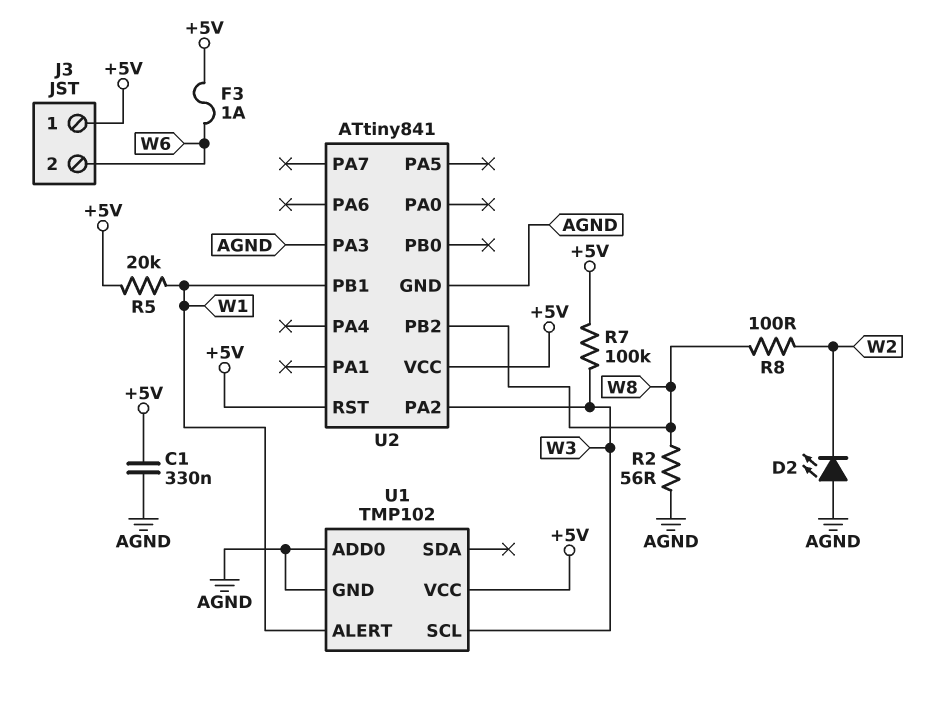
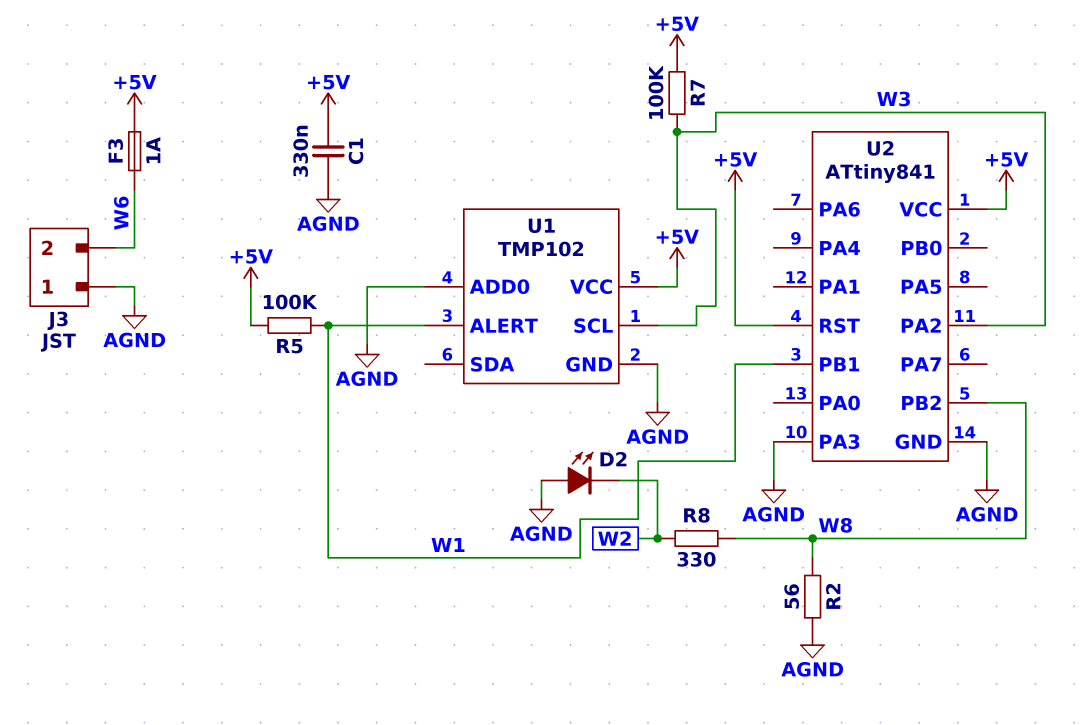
J3 pin 1: +5V -> AGND
R5: 20k (+5V, W1) -> 100k (+5V, W1)
R8: 100 (W2, W8) -> 330 (W2, W8)

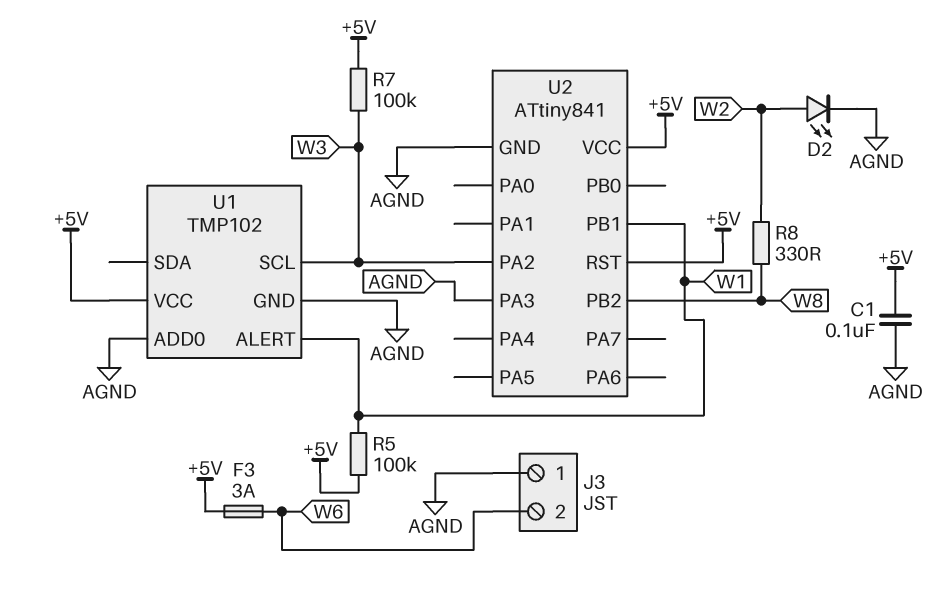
C1: 330nF (+5V, AGND) -> 100nF (+5V, AGND)
D2: LED (A AGND, K W2) -> LED (A W2, K AGND)
F3: 1A (+5V, W6) -> 3A (+5V, W6)
R2: 56 (AGND, W8) -> none

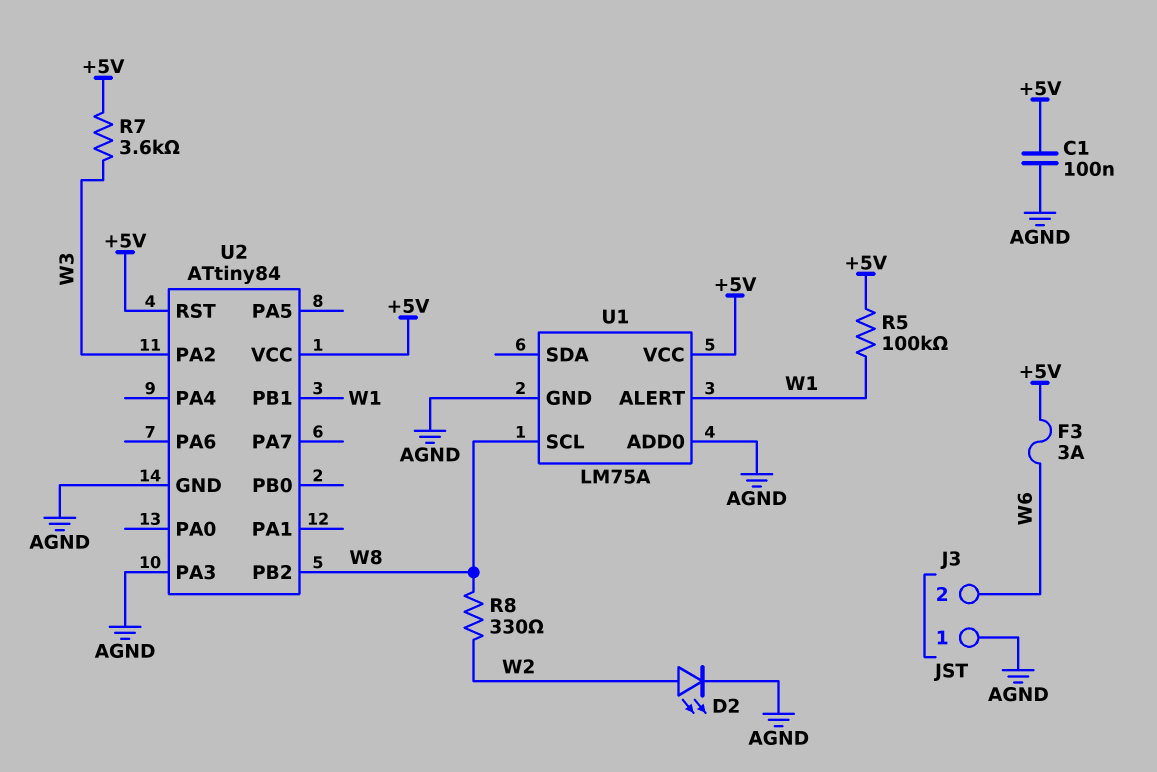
R7: 100k (+5V, W3) -> 3.6k (+5V, W3)
U1: TMP102 -> LM75A
U1 pin SCL: W3 -> W8
U2: ATtiny841 -> ATtiny84

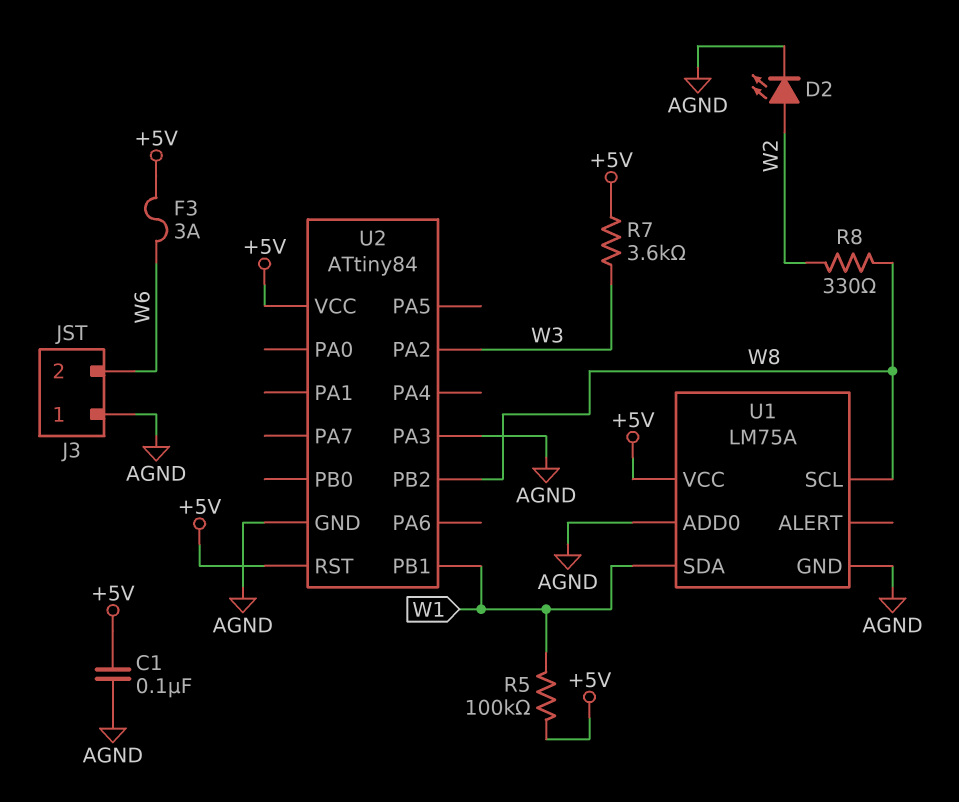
U1 pin ALERT: W1 -> none
U1 pin SDA: none -> W1

